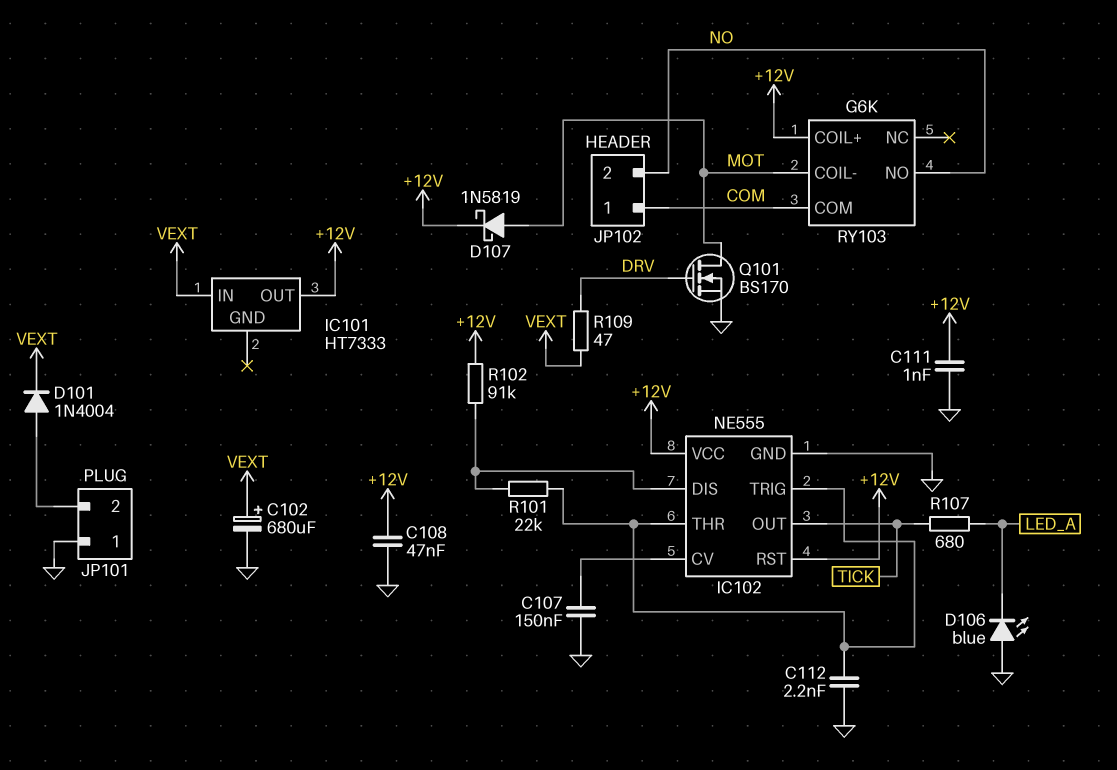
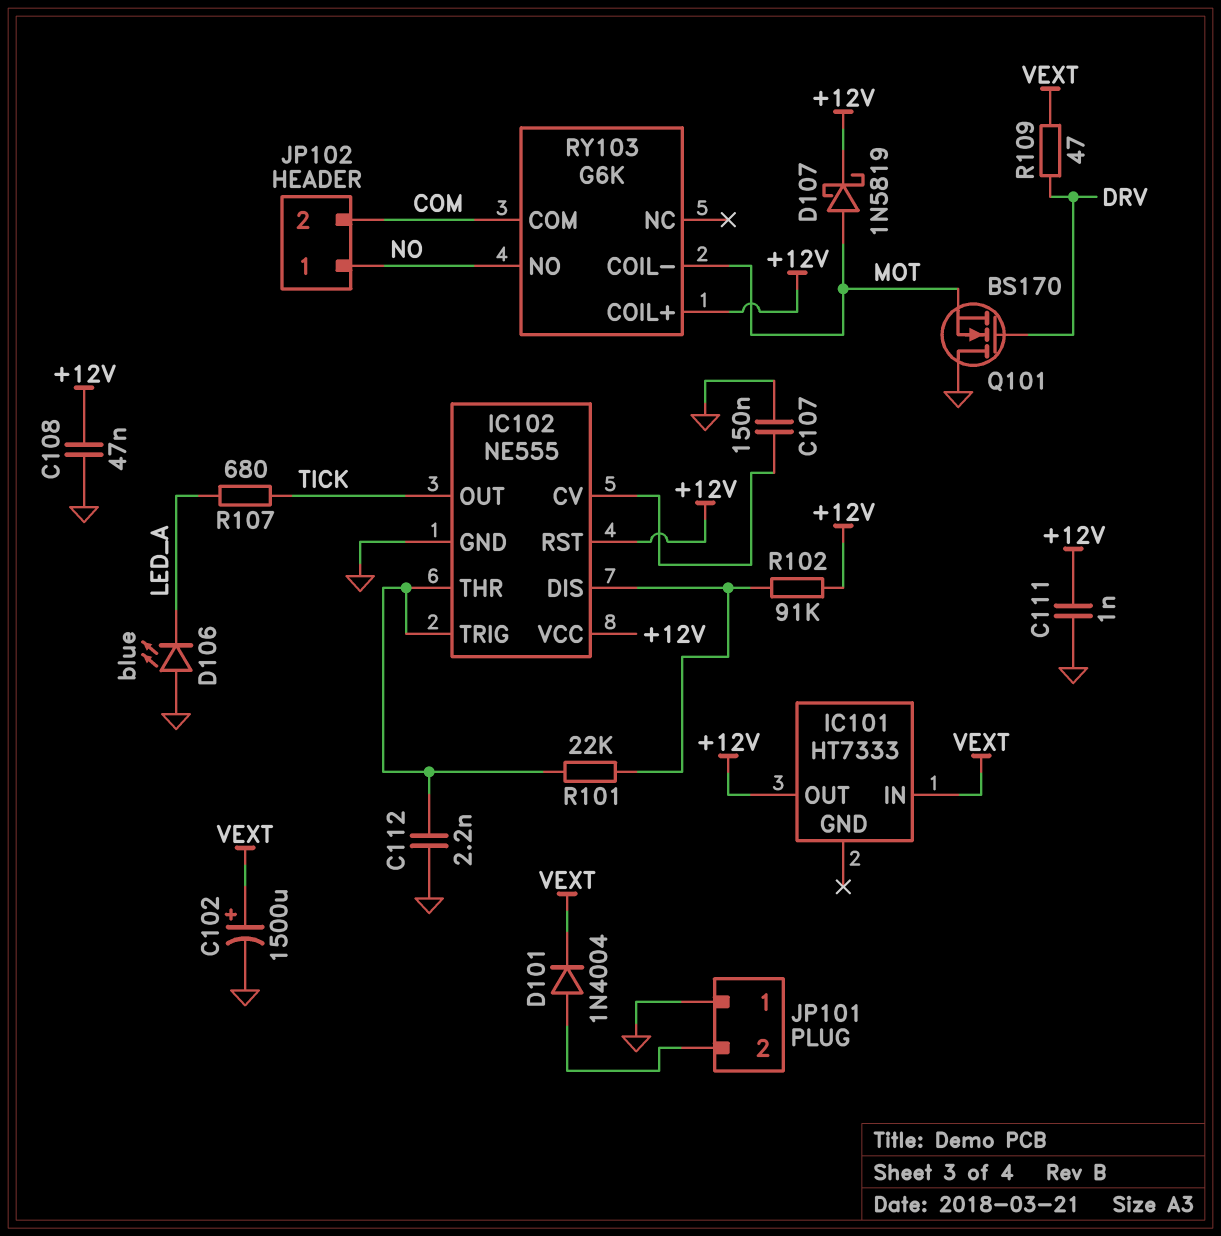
C102: 680uF (plus VEXT, minus GND) -> 1500uF (plus VEXT, minus GND)
JP102 pin 1: COM -> NO
JP102 pin 2: NO -> COM
Q101: NMOS BS170 (G DRV, D MOT, S GND) -> NMOS BS170 (G DRV, D GND, S MOT)

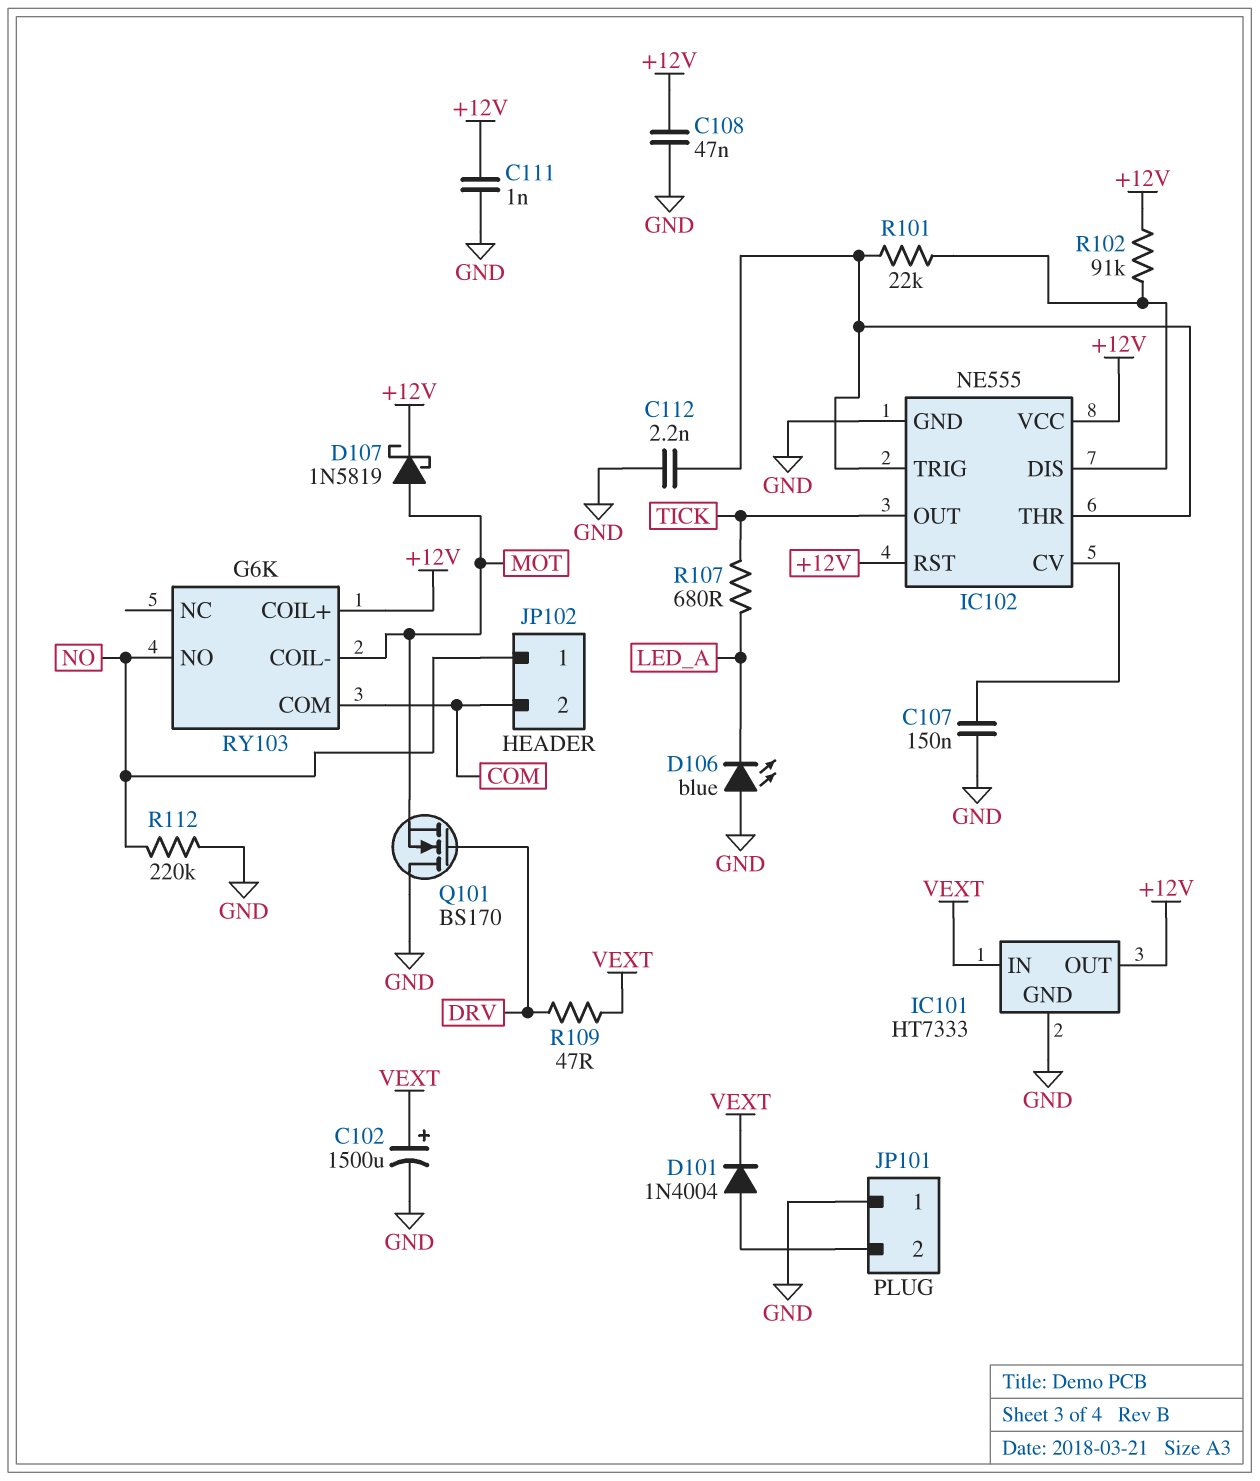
IC101 pin GND: none -> GND
R112: none -> 220k (GND, NO)

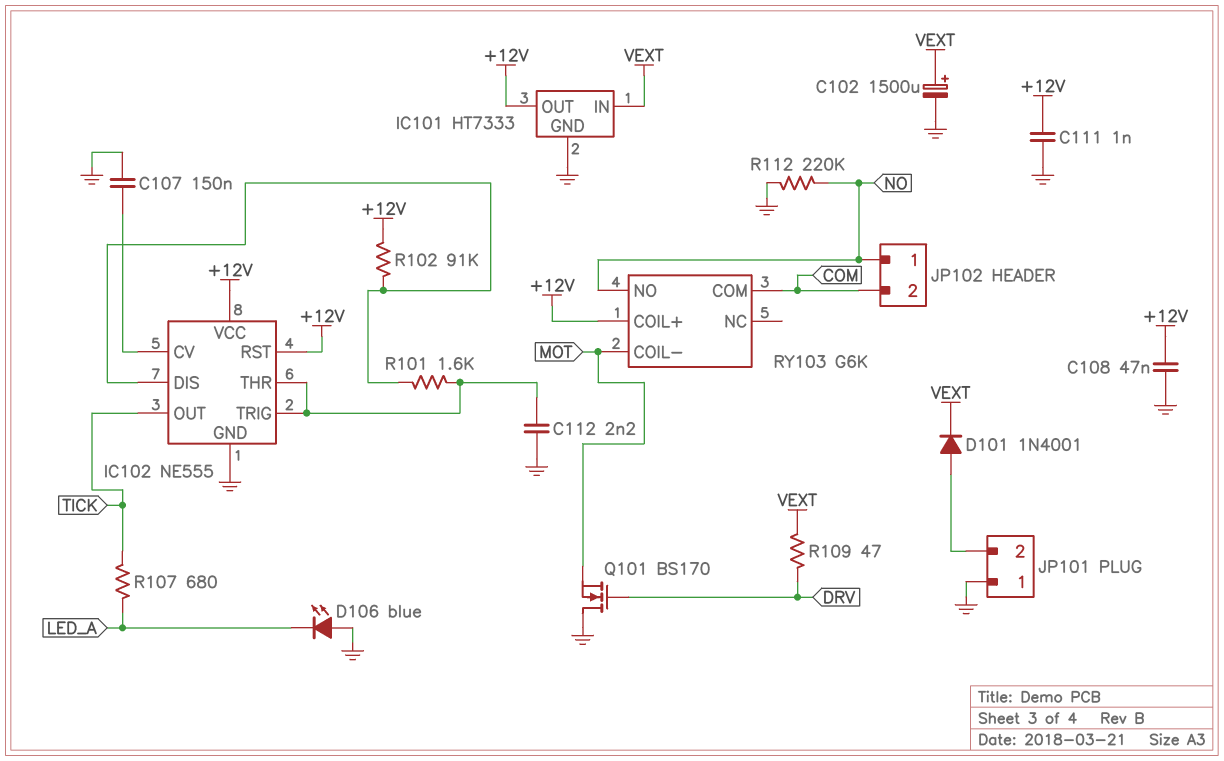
D101: diode 1N4004 (A JP101/2, K VEXT) -> diode 1N4001 (A JP101/2, K VEXT)
D107: schottky 1N5819 (A MOT, K +12V) -> none
R101: 22k (IC102/DIS, IC102/THR) -> 1.6k (IC102/DIS, IC102/THR)

